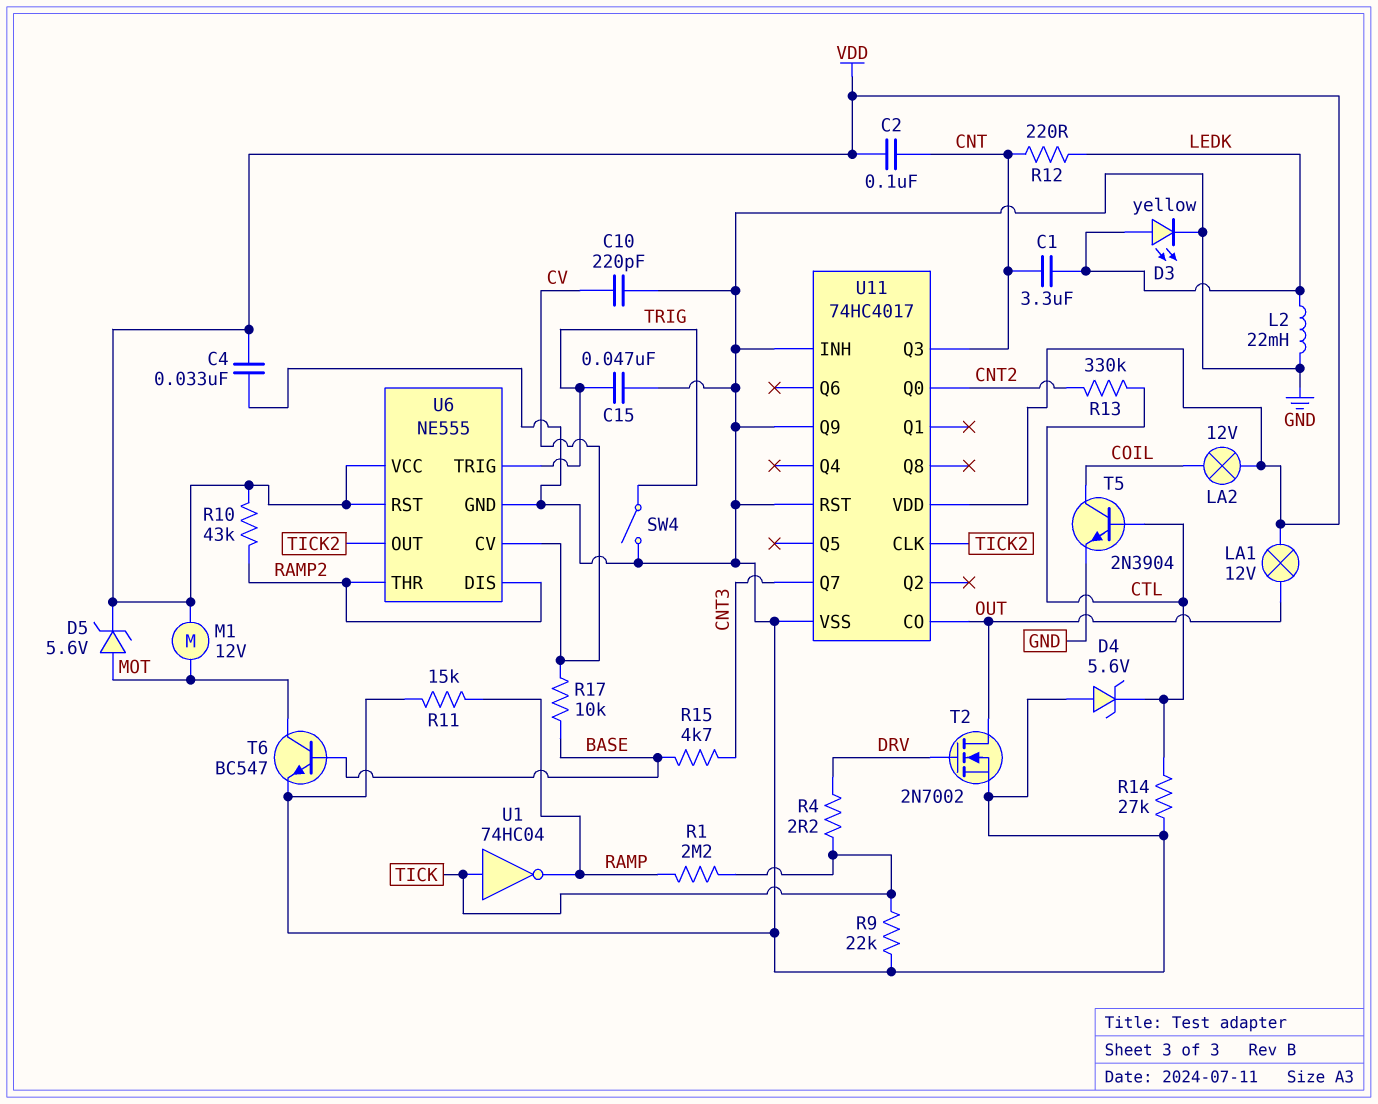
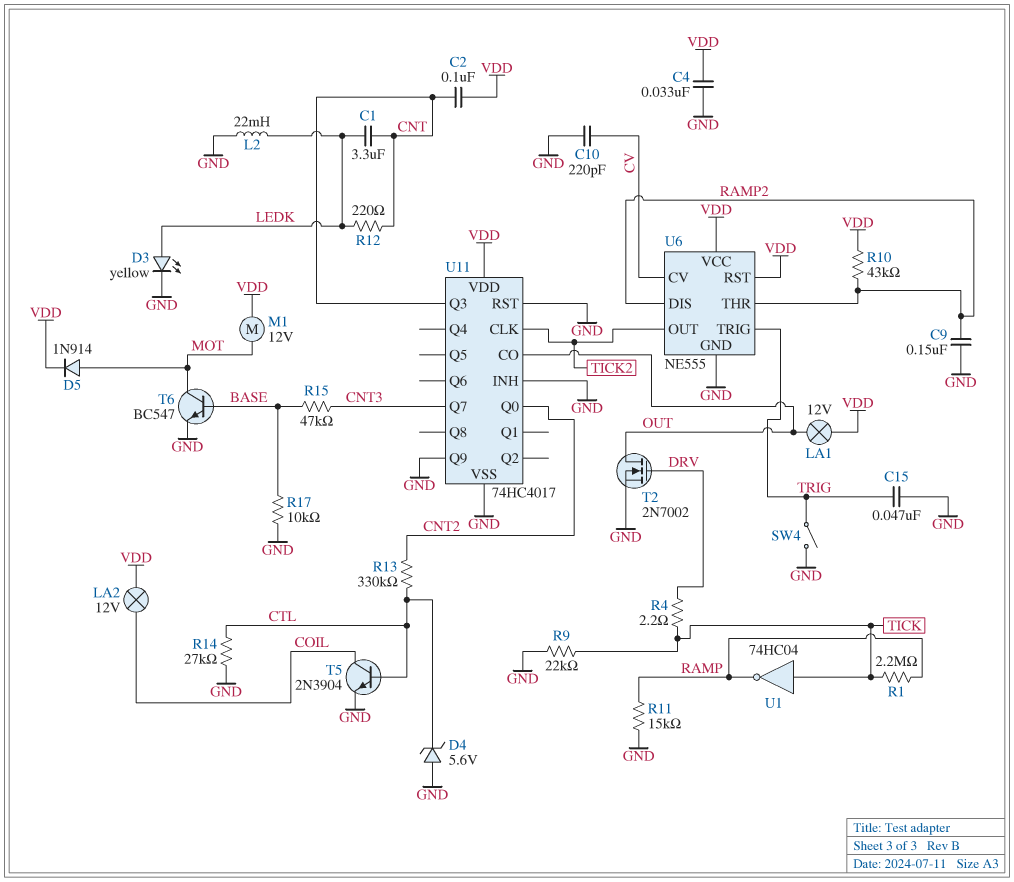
C9: none -> 150nF (GND, RAMP2)
D5: zener 5.6V (A MOT, K VDD) -> diode 1N914 (A MOT, K VDD)
R15: 4.7k (BASE, CNT3) -> 47k (BASE, CNT3)
R17: 10k (BASE, CV) -> 10k (BASE, GND)

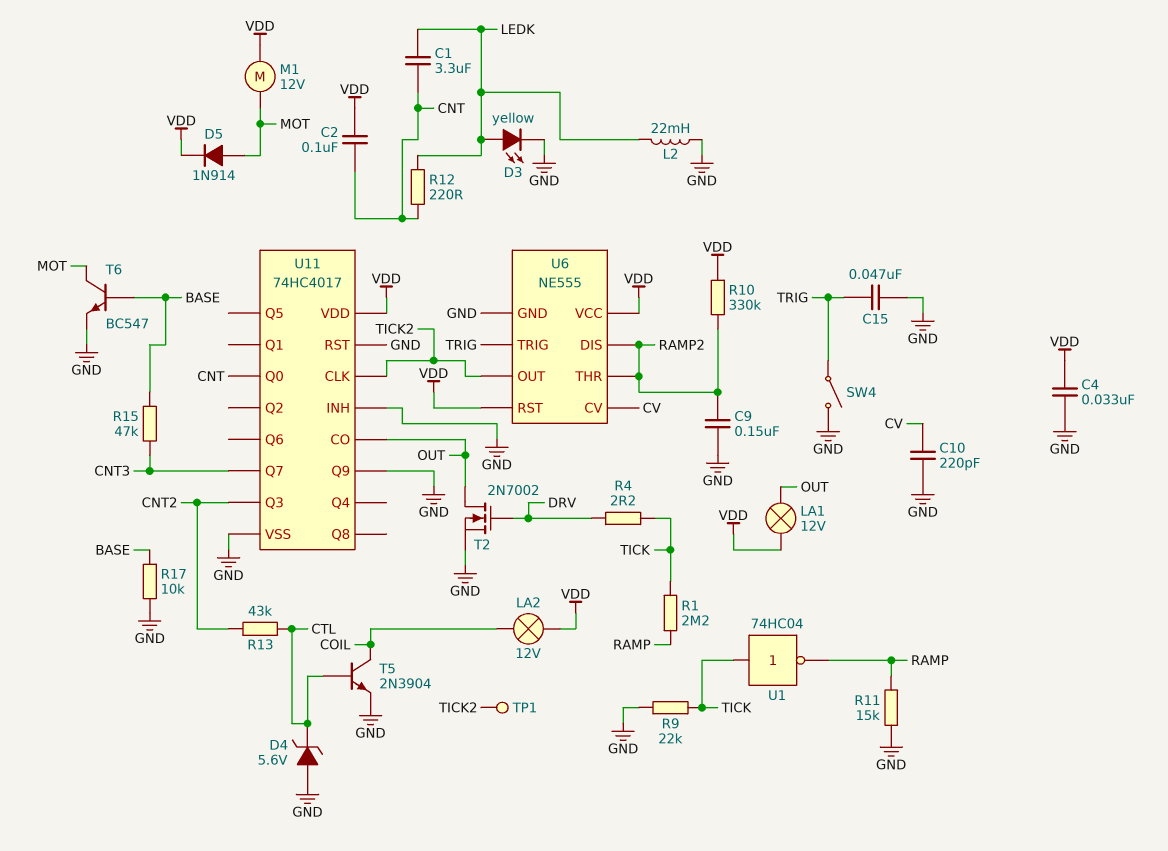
R10: 43k (RAMP2, VDD) -> 330k (RAMP2, VDD)
R13: 330k (CNT2, CTL) -> 43k (CNT2, CTL)
R14: 27k (CTL, GND) -> none
TP1: none -> test point (TICK2)
U11 pin Q0: CNT2 -> CNT
U11 pin Q3: CNT -> CNT2

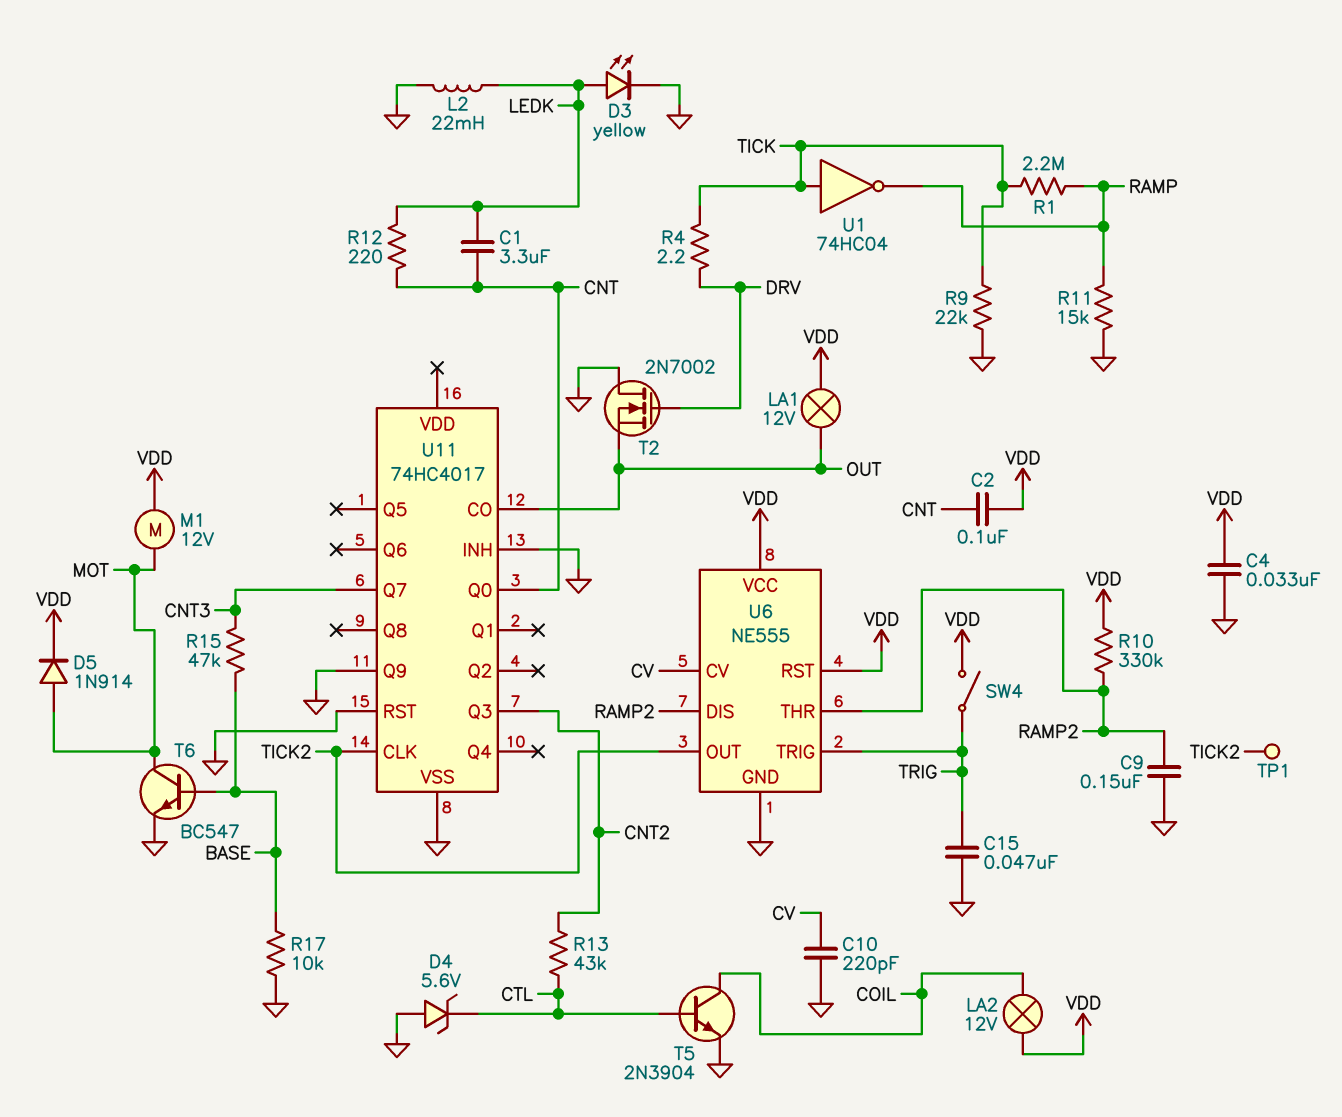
SW4: switch (GND, TRIG) -> switch (TRIG, VDD)
T2: NMOS 2N7002 (G DRV, D OUT, S GND) -> NMOS 2N7002 (G DRV, D GND, S OUT)
U11 pin VDD: VDD -> none

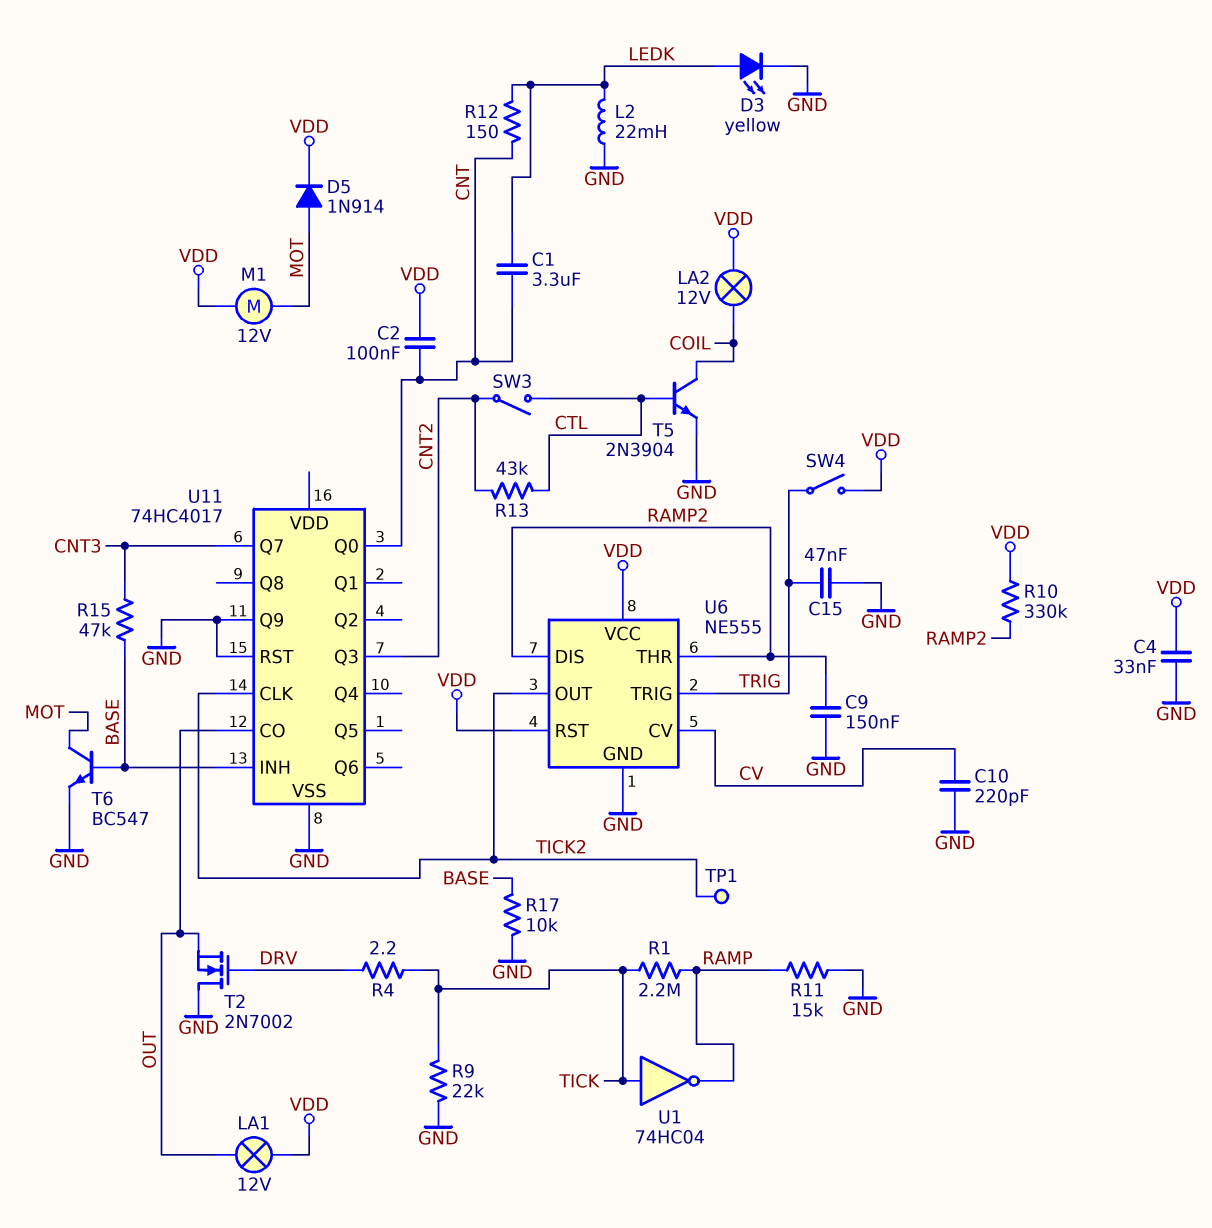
D4: zener 5.6V (A GND, K CTL) -> none
R12: 220 (CNT, LEDK) -> 150 (CNT, LEDK)
SW3: none -> switch (CNT2, CTL)
U11 pin INH: GND -> BASE

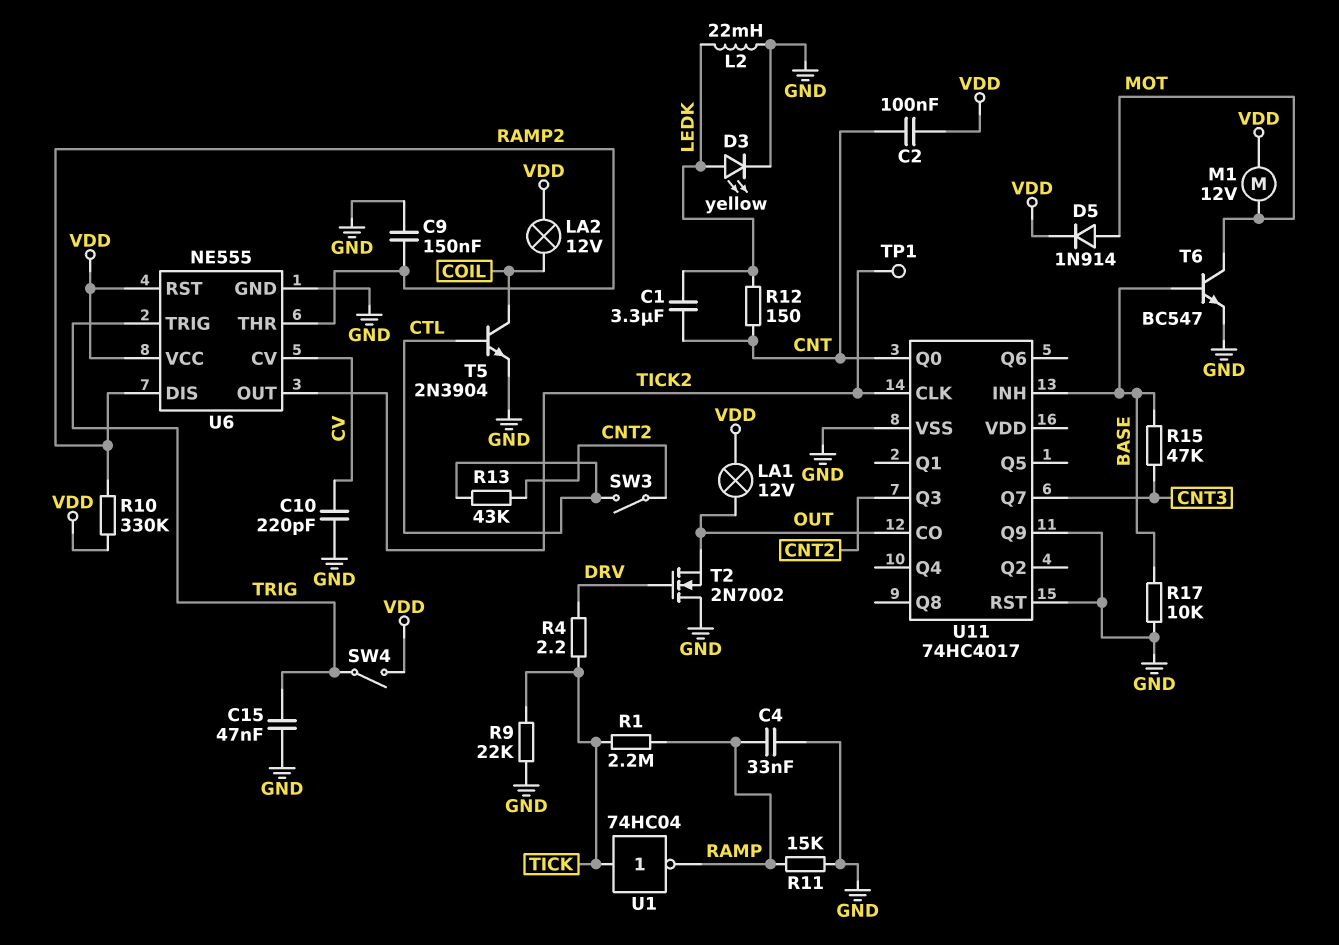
C4: 33nF (GND, VDD) -> 33nF (GND, RAMP)

